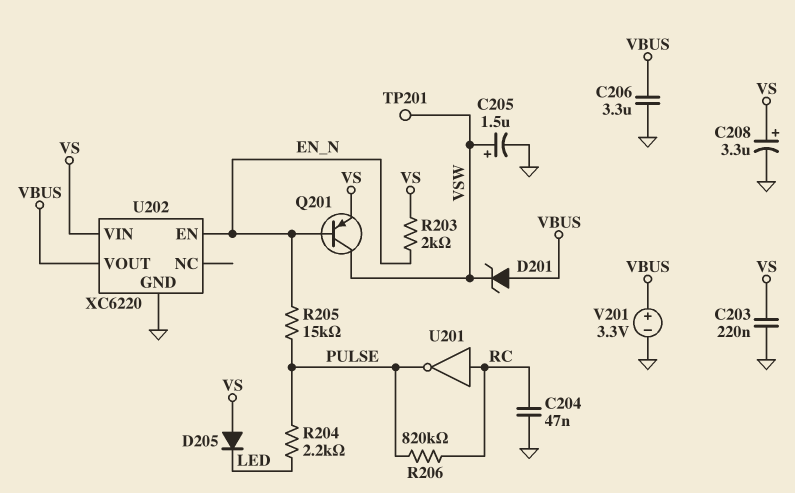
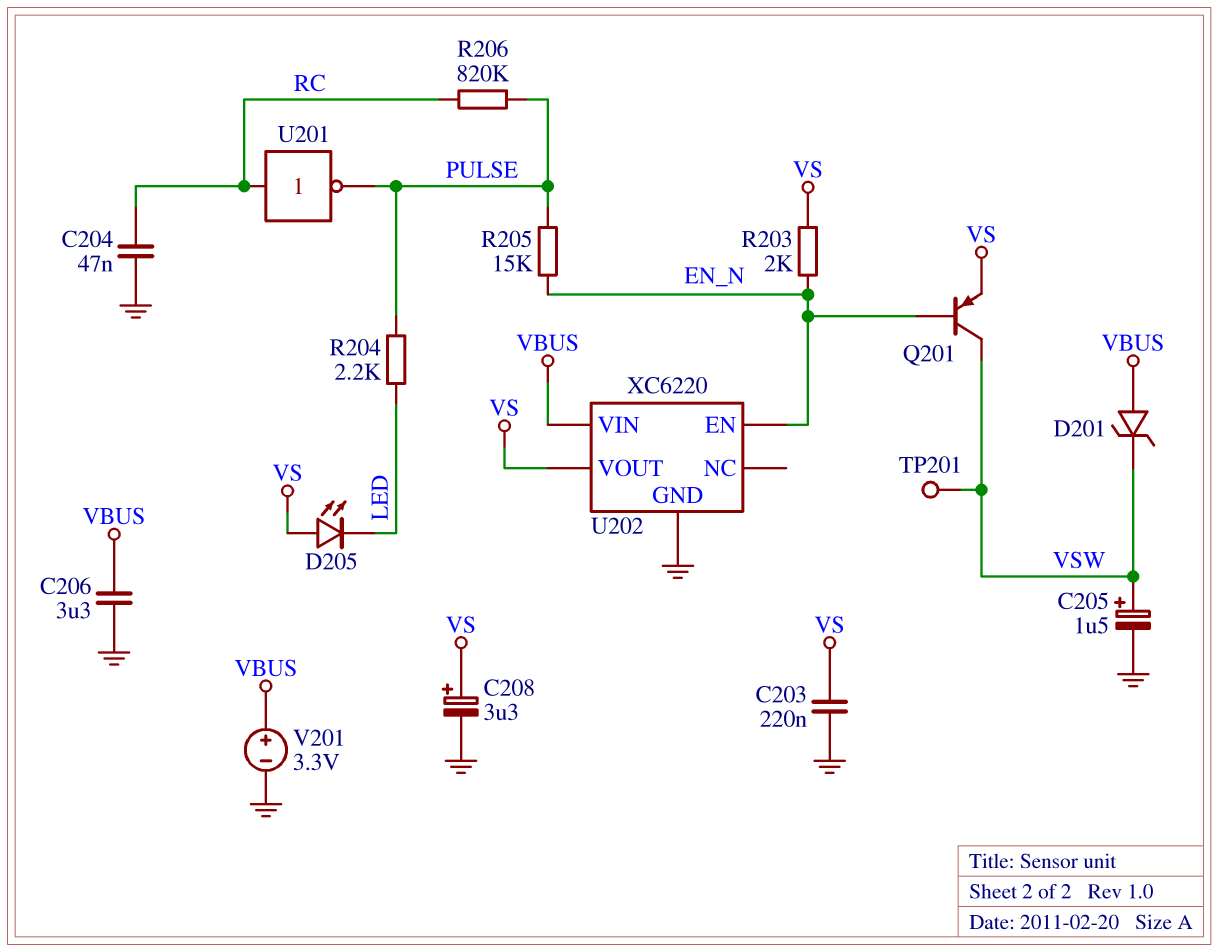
D205: diode (A VS, K LED) -> LED (A VS, K LED)
U202 pin VIN: VS -> VBUS
U202 pin VOUT: VBUS -> VS

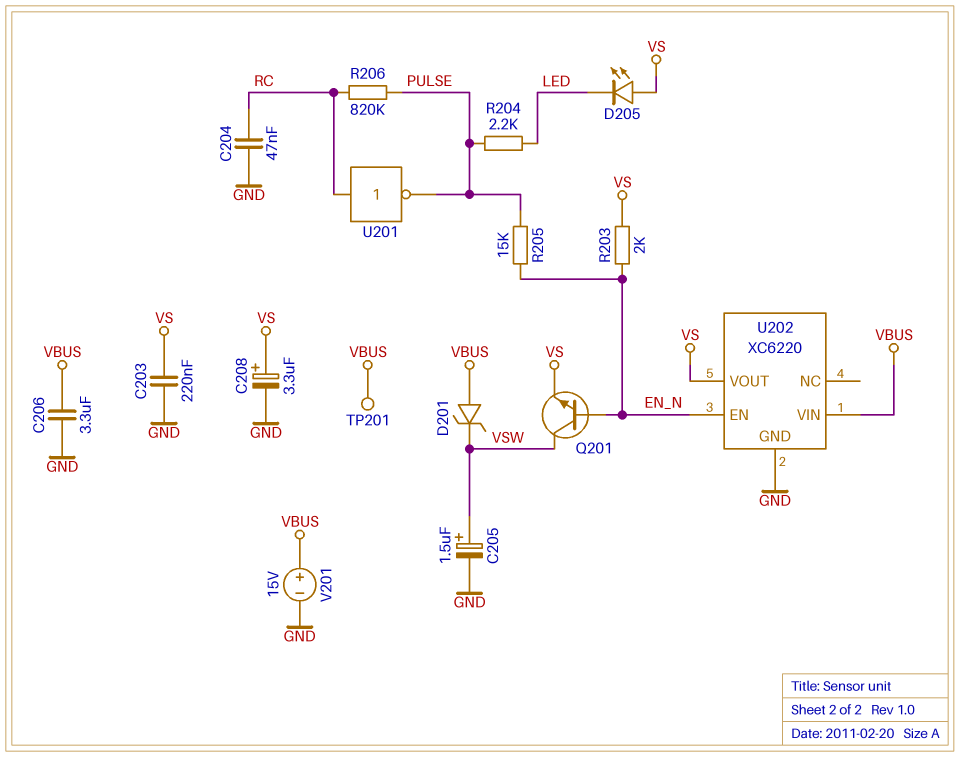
Q201: PNP (B EN_N, C VSW, E VS) -> NPN (B EN_N, C VSW, E VS)
TP201: test point (VSW) -> test point (VBUS)
V201: 3.3V (plus VBUS, minus GND) -> 15V (plus VBUS, minus GND)

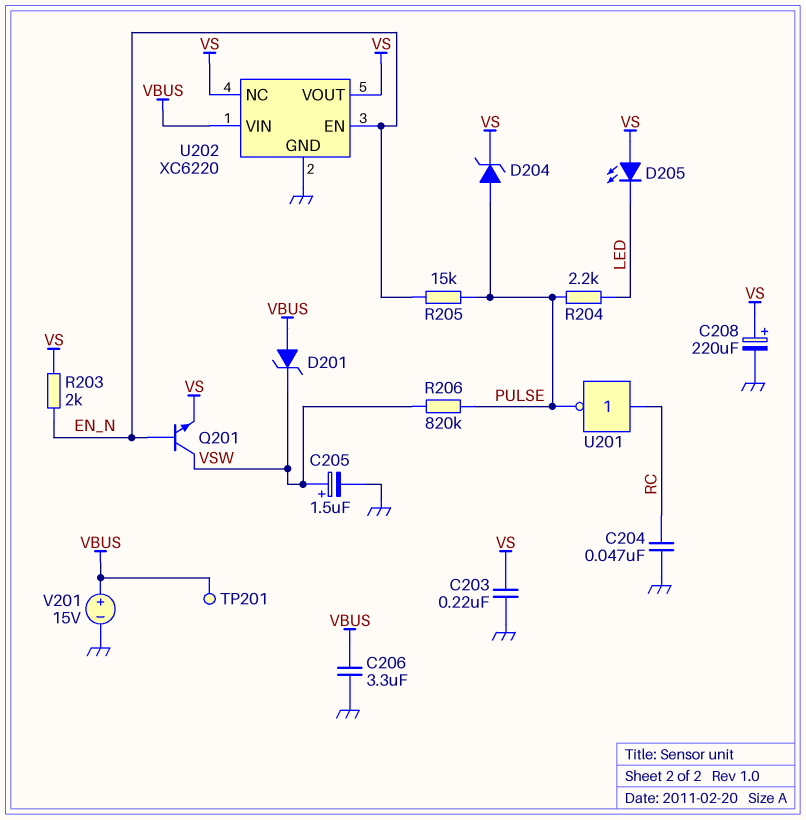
C208: 3.3uF (plus VS, minus GND) -> 220uF (plus VS, minus GND)
D204: none -> zener (A PULSE, K VS)
R206: 820k (PULSE, RC) -> 820k (PULSE, VSW)
U202 pin NC: none -> VS

